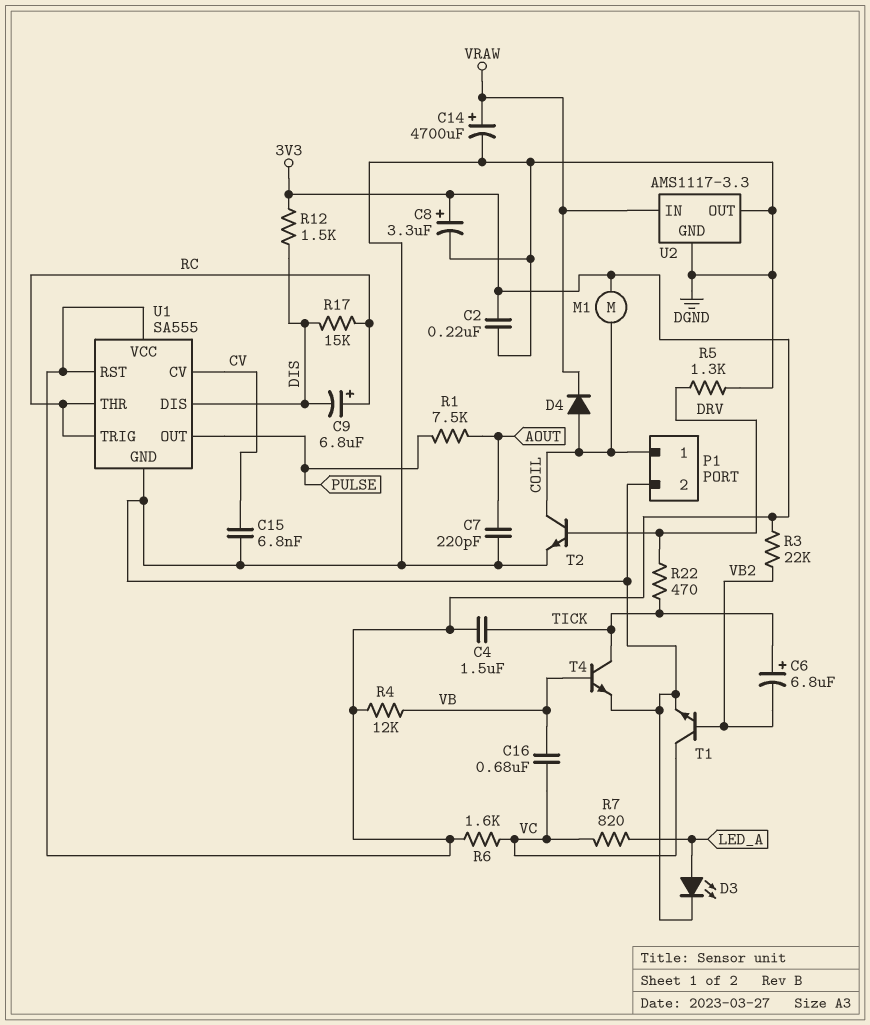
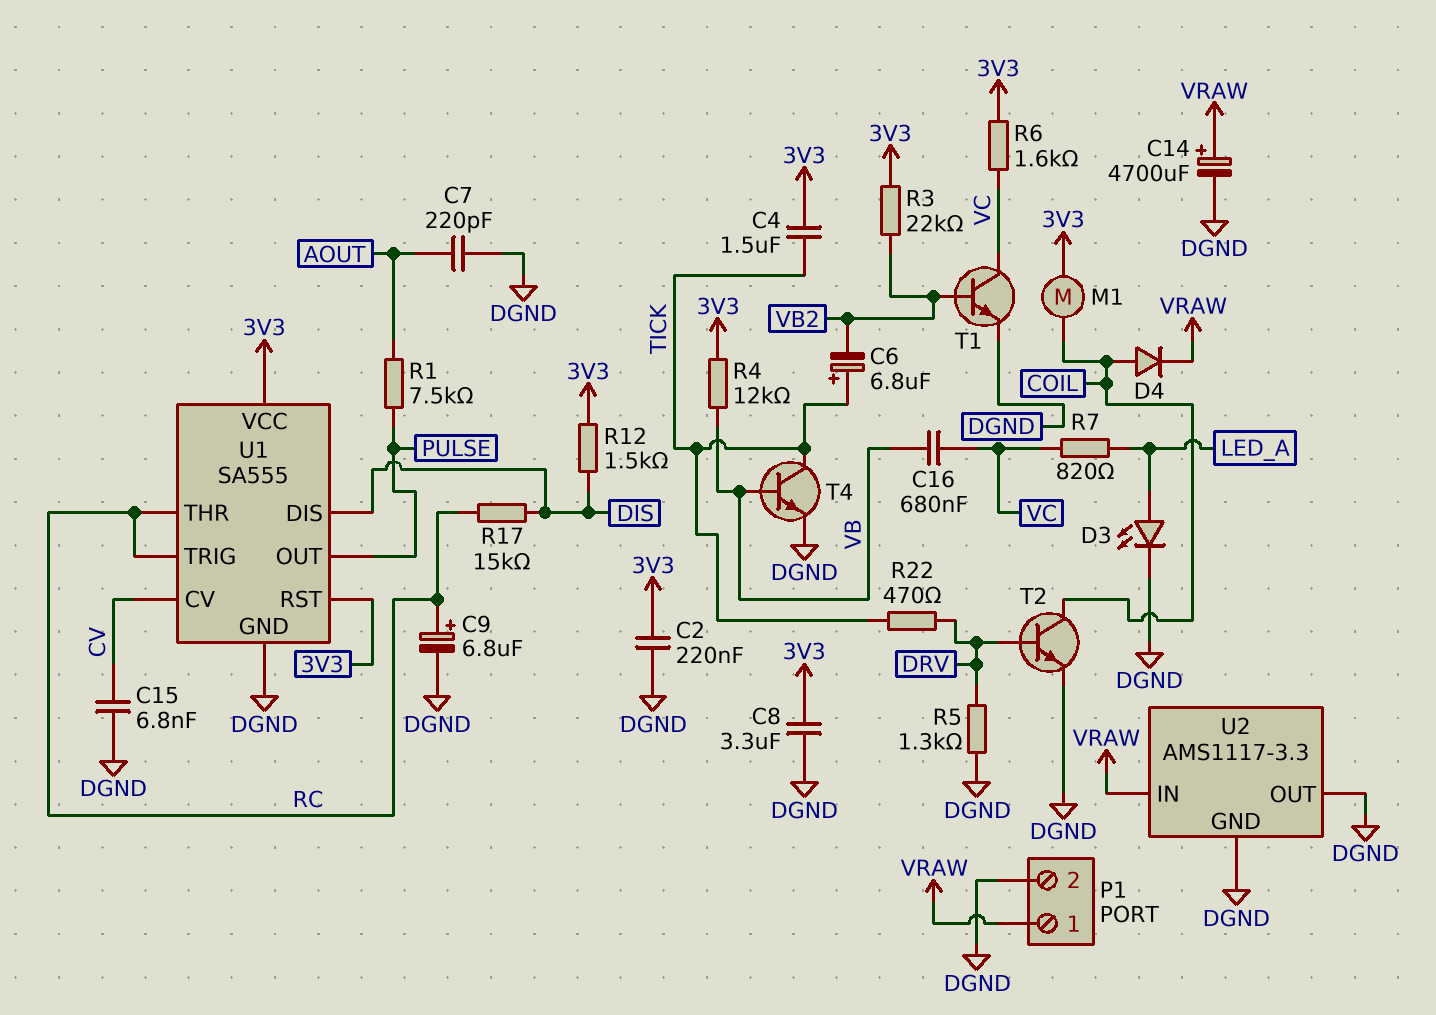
C8: 3.3uF (plus 3V3, minus DGND) -> 3.3uF (3V3, DGND)
C9: 6.8uF (plus RC, minus DIS) -> 6.8uF (plus RC, minus DGND)
P1 pin 1: COIL -> VRAW

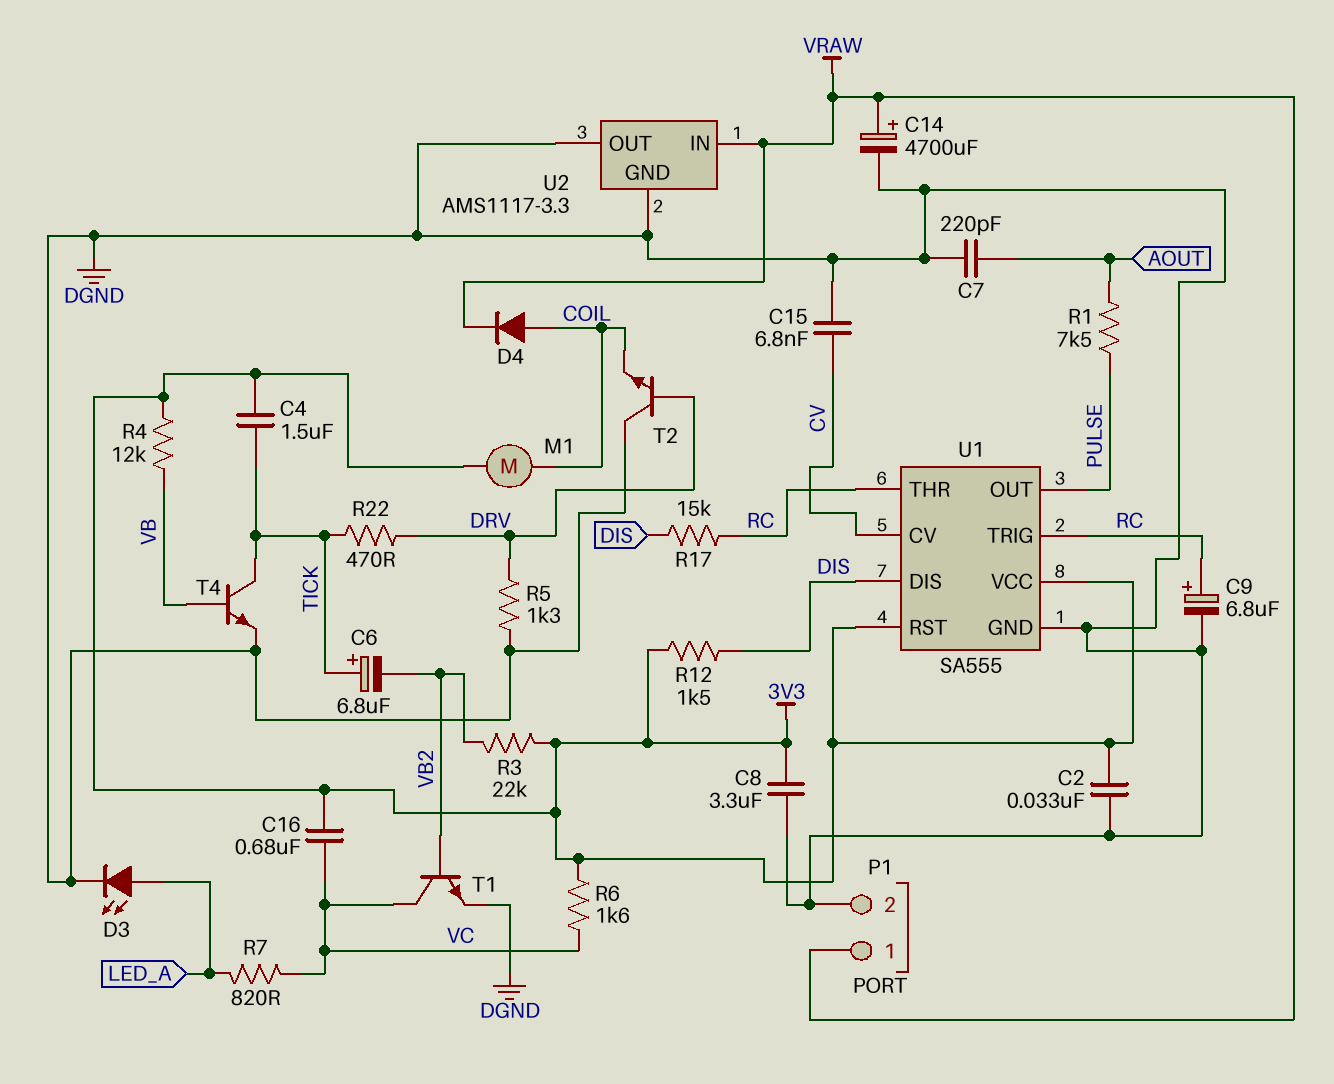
C2: 220nF (3V3, DGND) -> 33nF (3V3, DGND)
C16: 680nF (VB, VC) -> 680nF (3V3, VC)
T2: NPN (B DRV, C COIL, E DGND) -> NPN (B DRV, C DGND, E COIL)

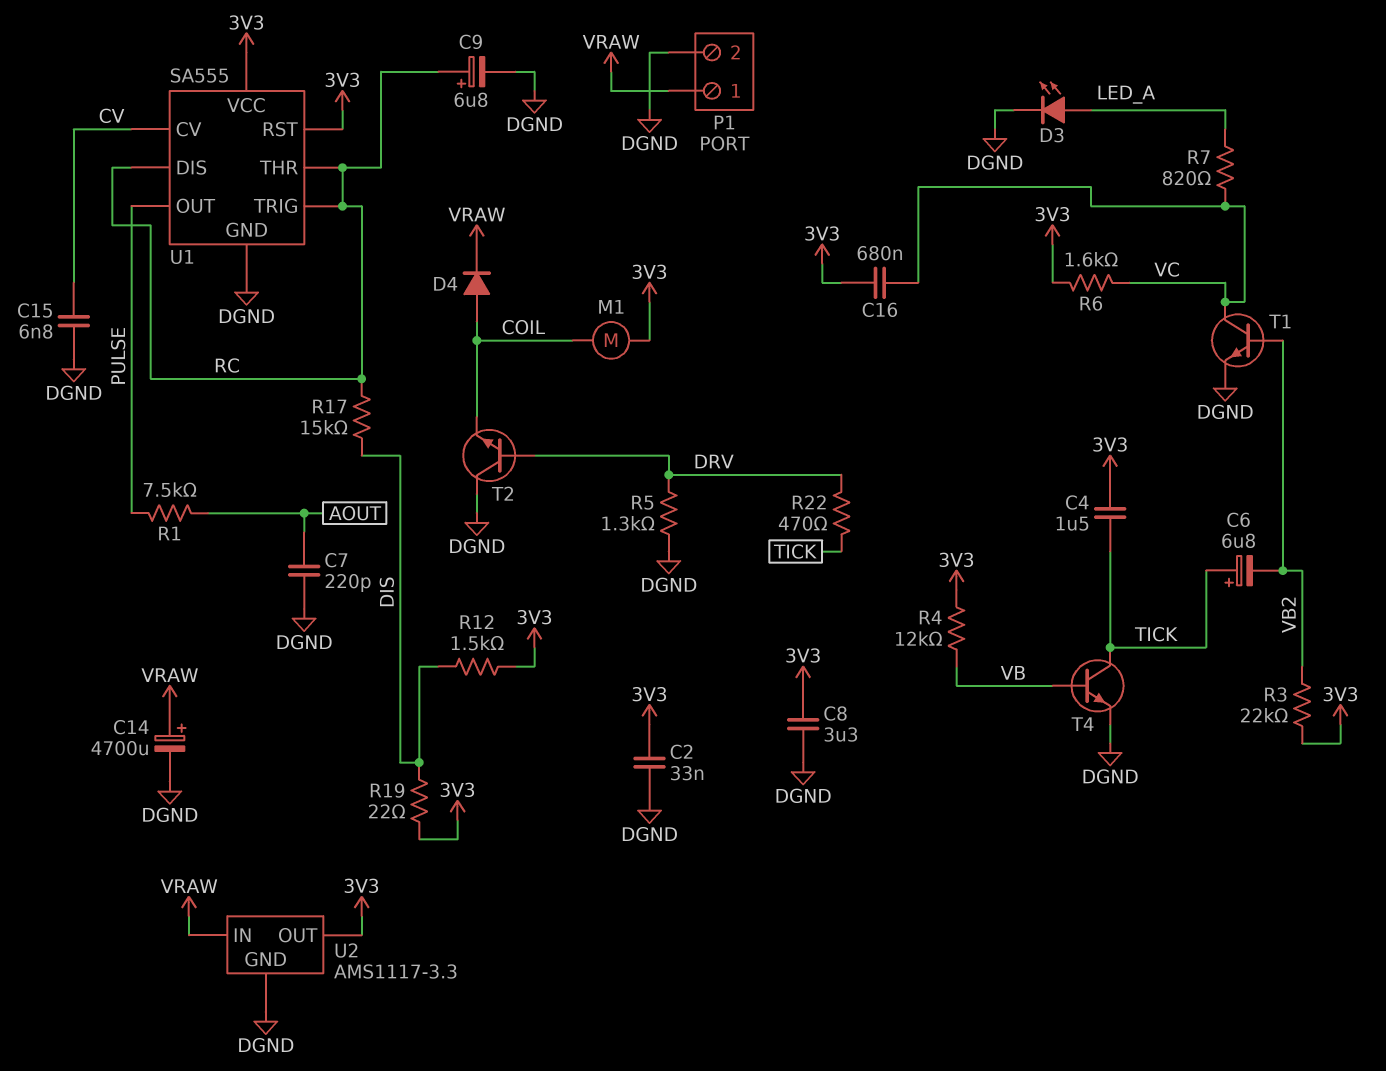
R19: none -> 22 (3V3, DIS)
U1 pin DIS: DIS -> RC
U2 pin OUT: DGND -> 3V3

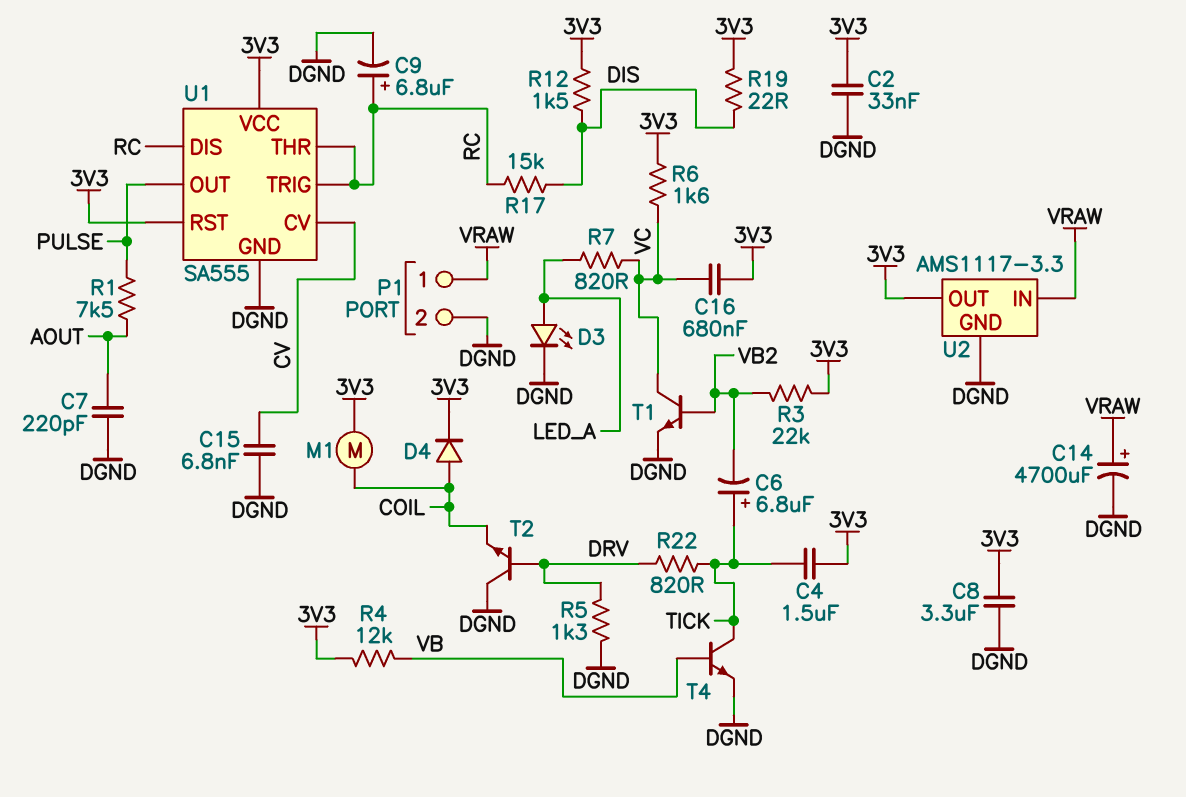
D4: diode (A COIL, K VRAW) -> diode (A COIL, K 3V3)
R22: 470 (DRV, TICK) -> 820 (DRV, TICK)

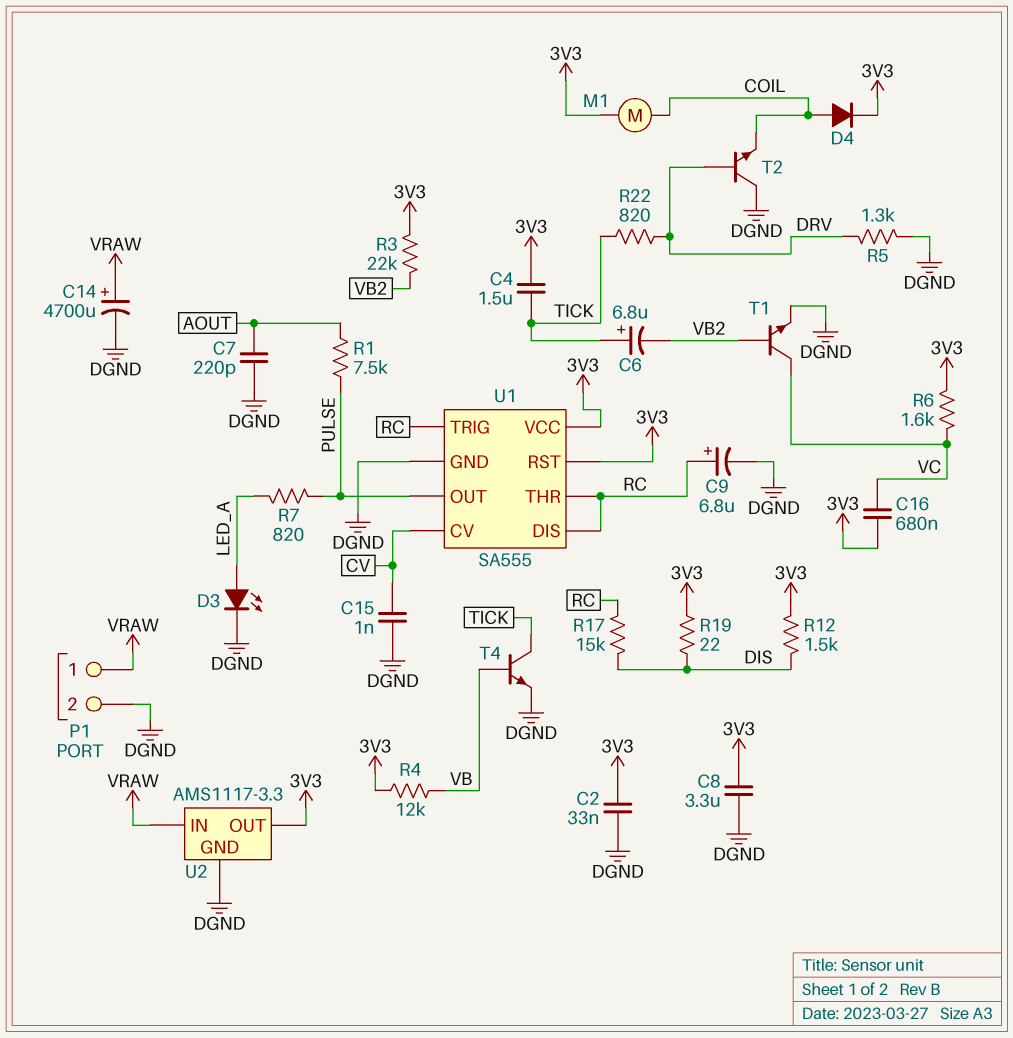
C15: 6.8nF (CV, DGND) -> 1nF (CV, DGND)
R7: 820 (LED_A, VC) -> 820 (LED_A, PULSE)

